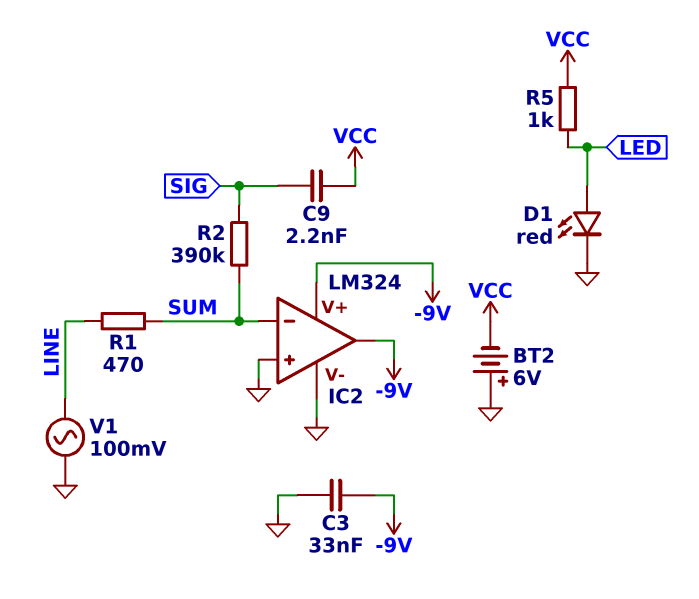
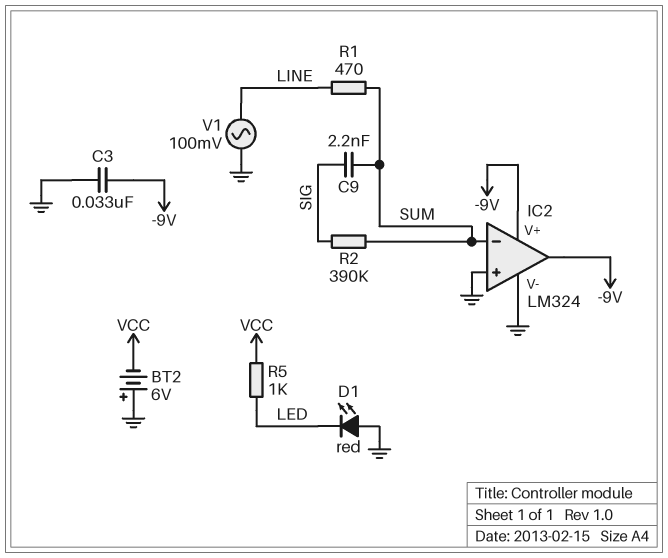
C9: 2.2nF (SIG, VCC) -> 2.2nF (SIG, SUM)
D1: LED red (A LED, K GND) -> LED red (A GND, K LED)

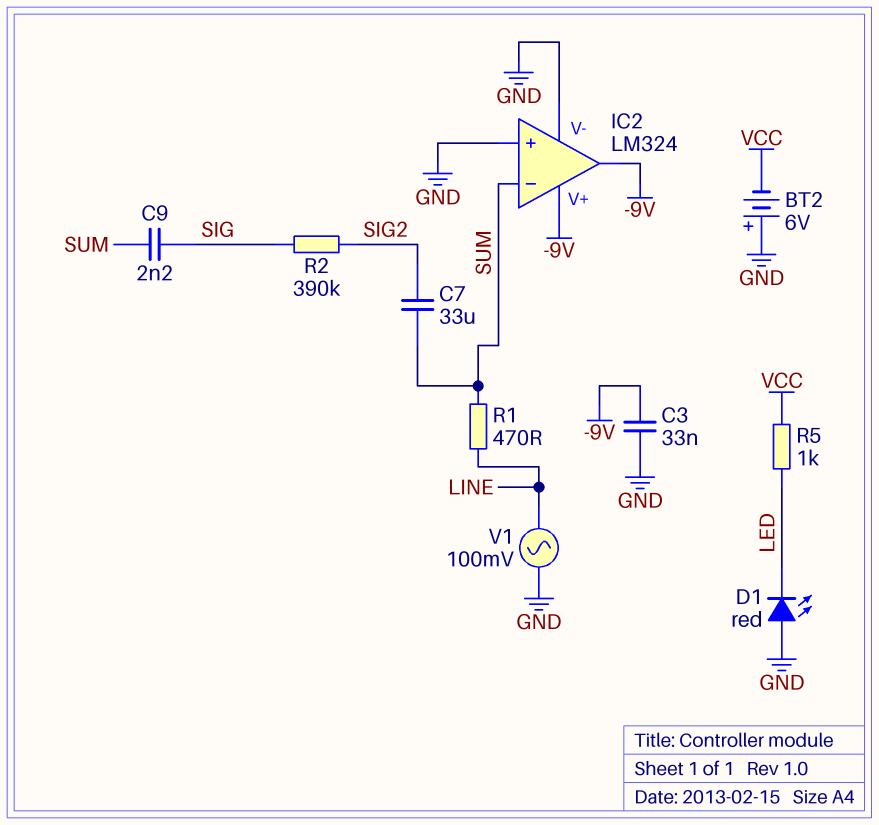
C7: none -> 33uF (SIG2, SUM)
R2: 390k (SIG, SUM) -> 390k (SIG, SIG2)

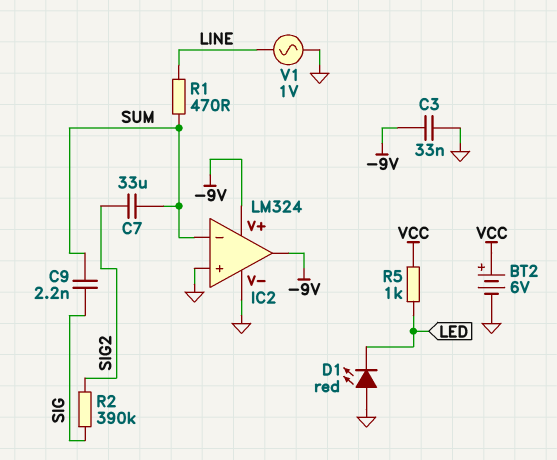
BT2: 6V (plus GND, minus VCC) -> 6V (plus VCC, minus GND)
V1: AC 100mV (GND, LINE) -> AC 1V (GND, LINE)

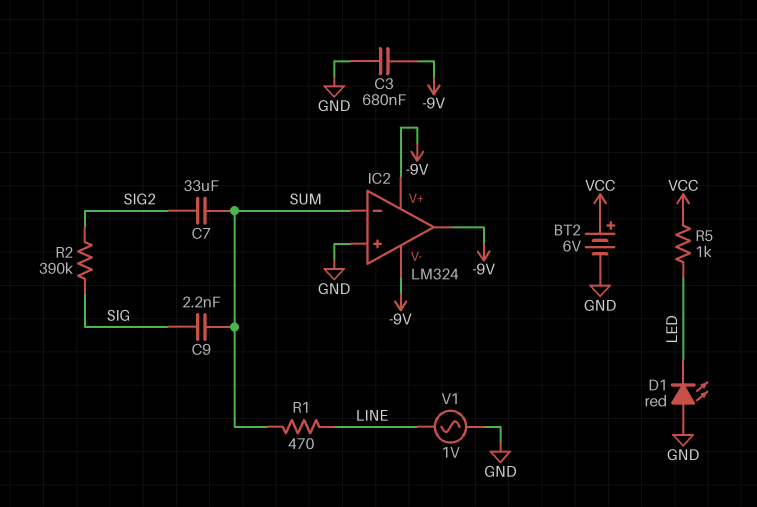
C3: 33nF (-9V, GND) -> 680nF (-9V, GND)
IC2 pin V-: GND -> -9V

